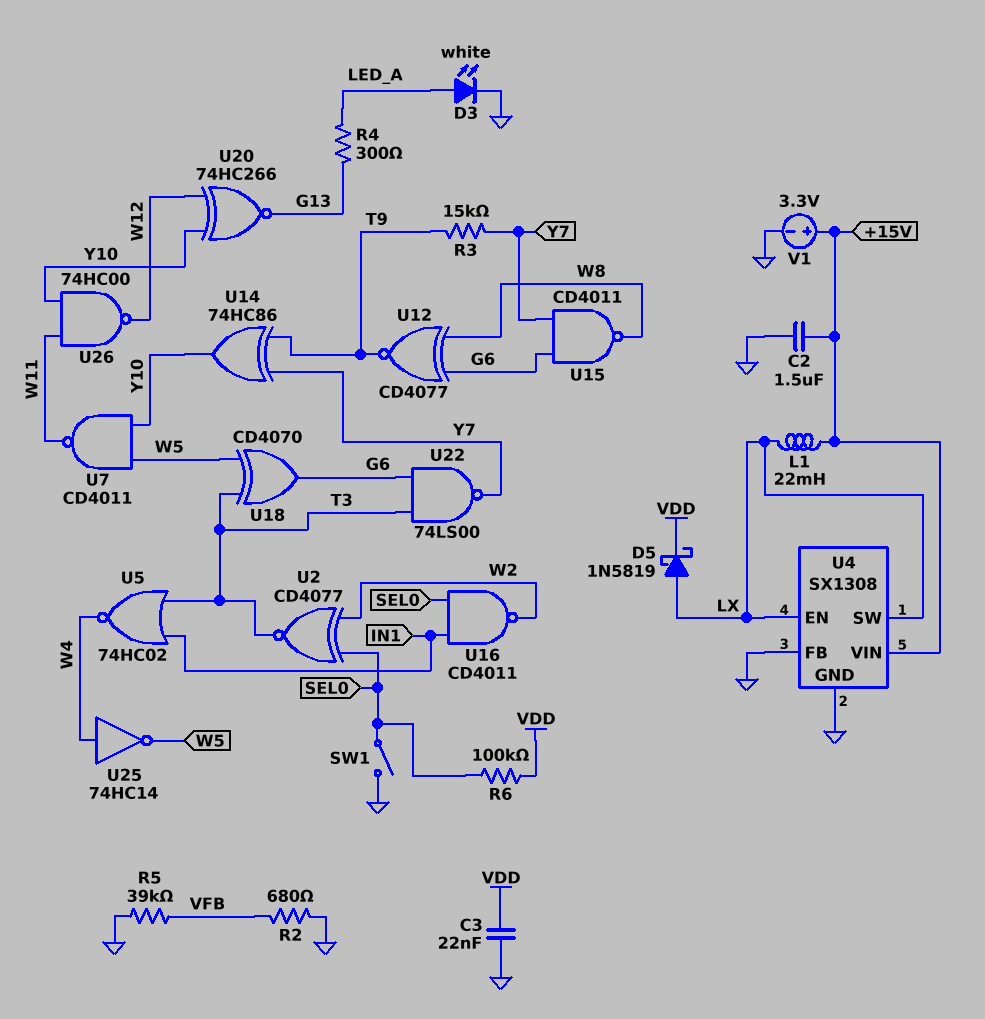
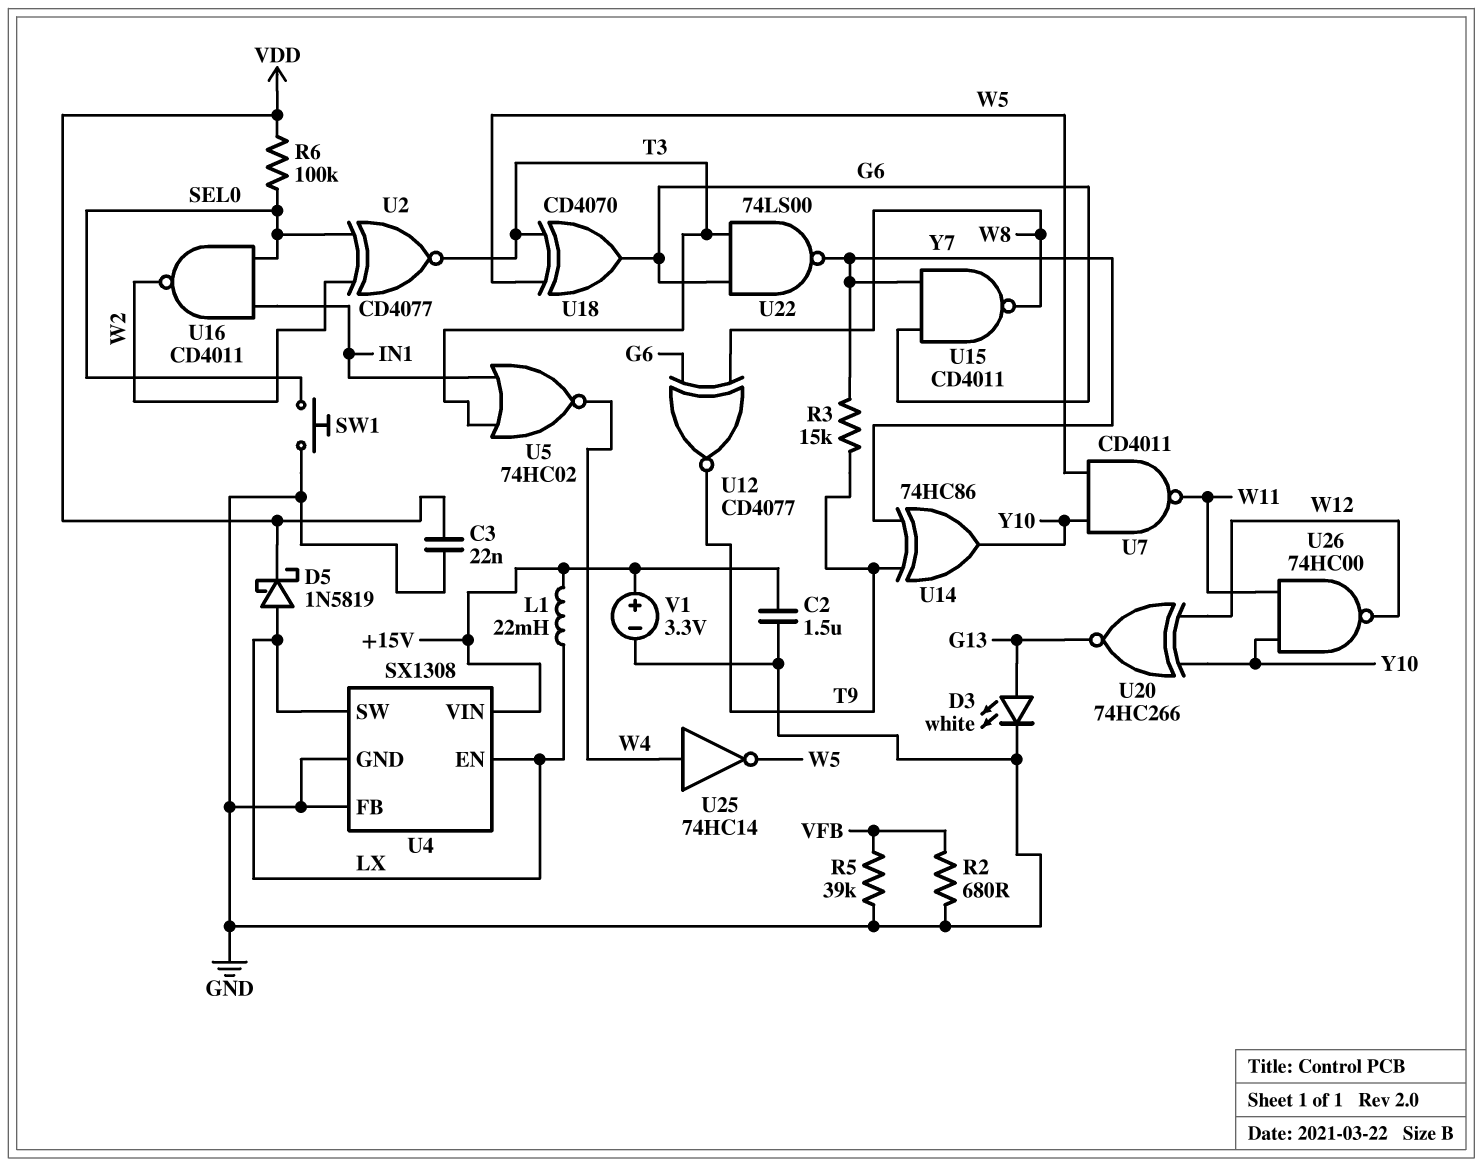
D3: LED white (A LED_A, K GND) -> LED white (A G13, K GND)
R4: 300 (G13, LED_A) -> none
SW1: switch (GND, SEL0) -> button (GND, SEL0)

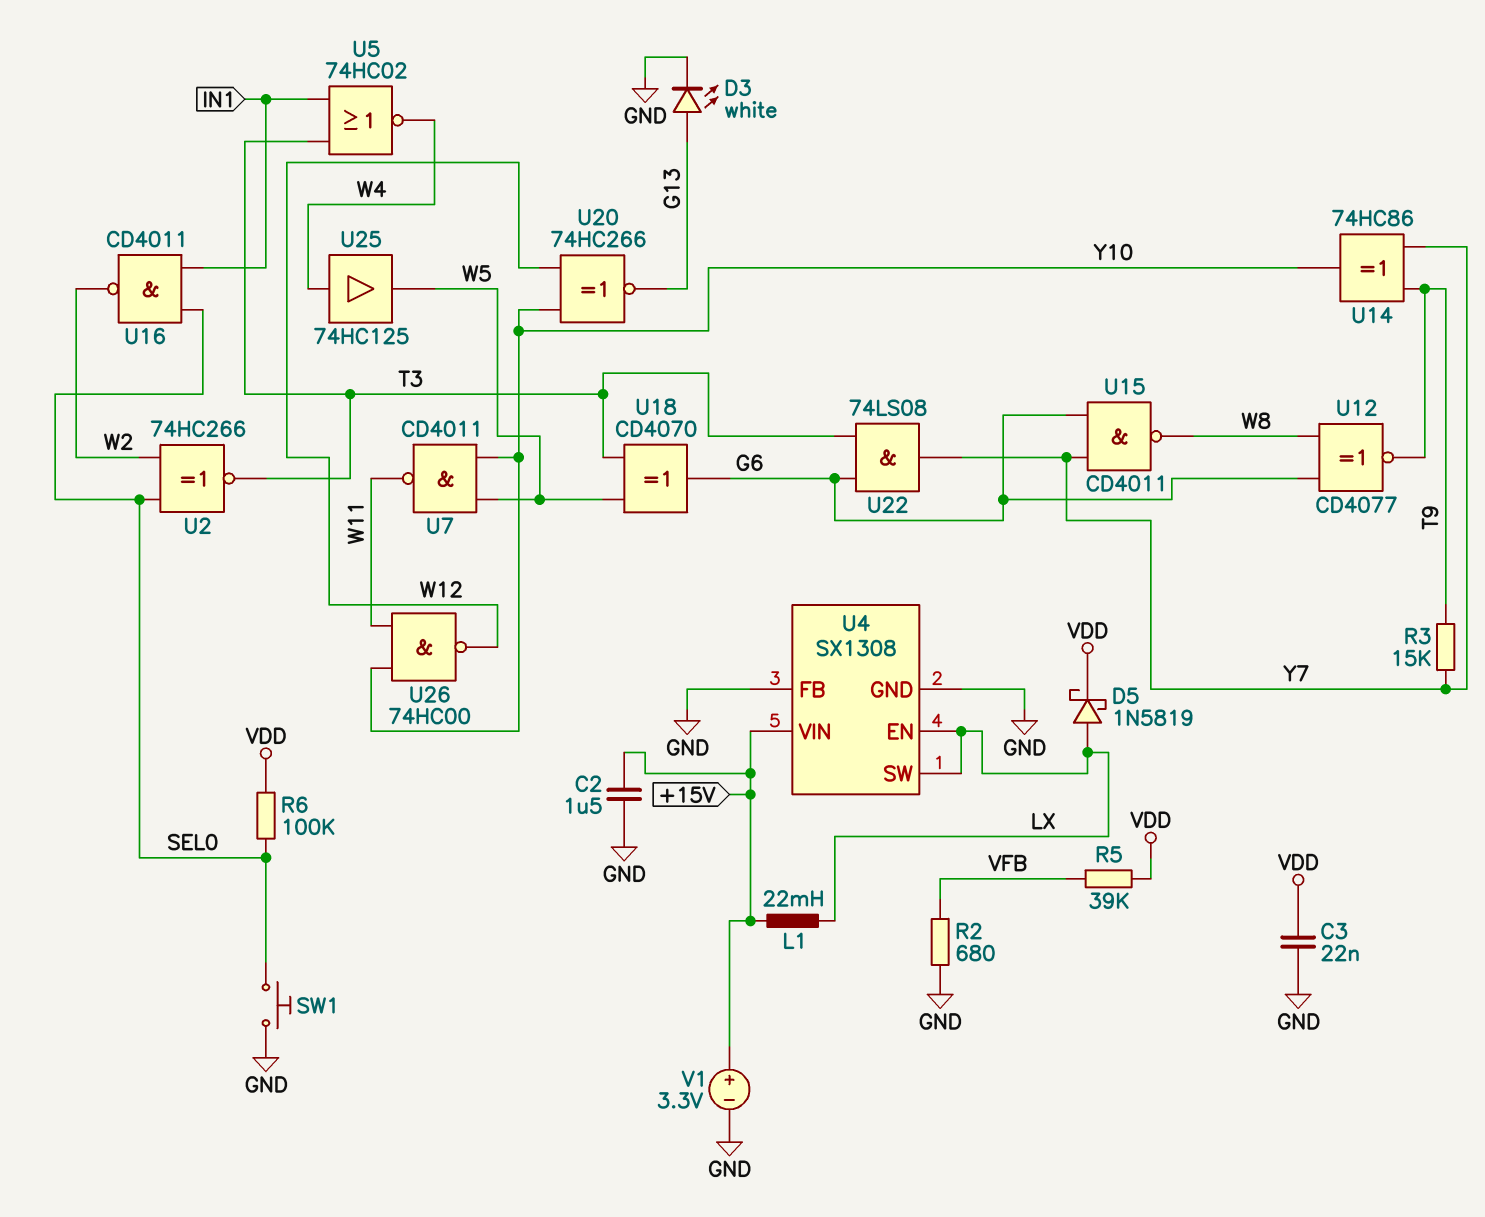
R5: 39k (GND, VFB) -> 39k (VDD, VFB)
U2: XNOR CD4077 (in SEL0, in W2, out T3) -> XNOR 74HC266 (in SEL0, in W2, out T3)
U22: NAND 74LS00 (in G6, in T3, out Y7) -> AND 74LS08 (in G6, in T3, out Y7)
U25: NOT 74HC14 (in W4, out W5) -> buffer 74HC125 (in W4, out W5)

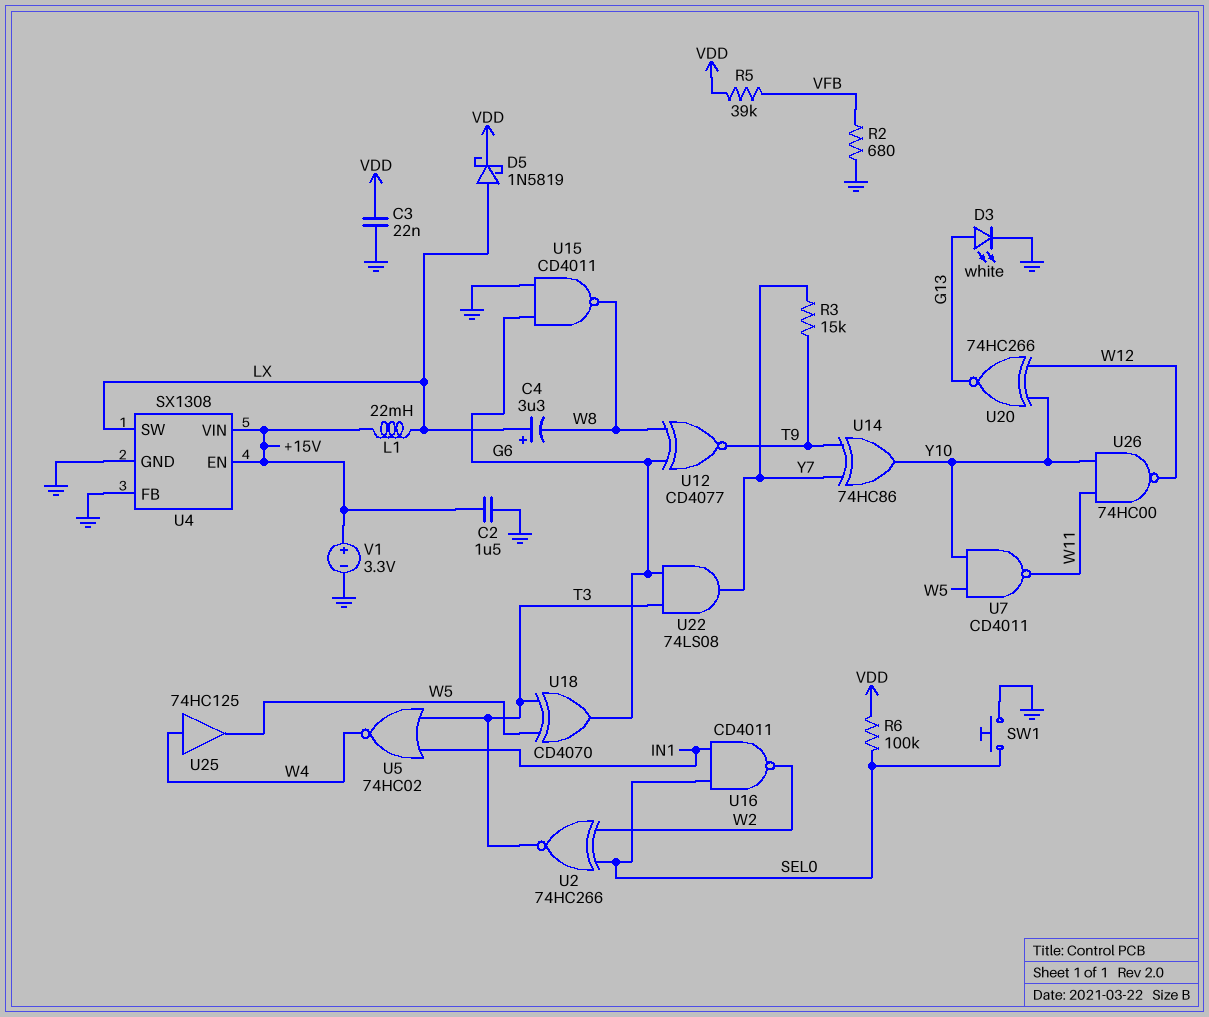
C4: none -> 3.3uF (plus LX, minus W8)
U4 pin EN: LX -> +15V
U15: NAND CD4011 (in G6, in Y7, out W8) -> NAND CD4011 (in G6, in GND, out W8)

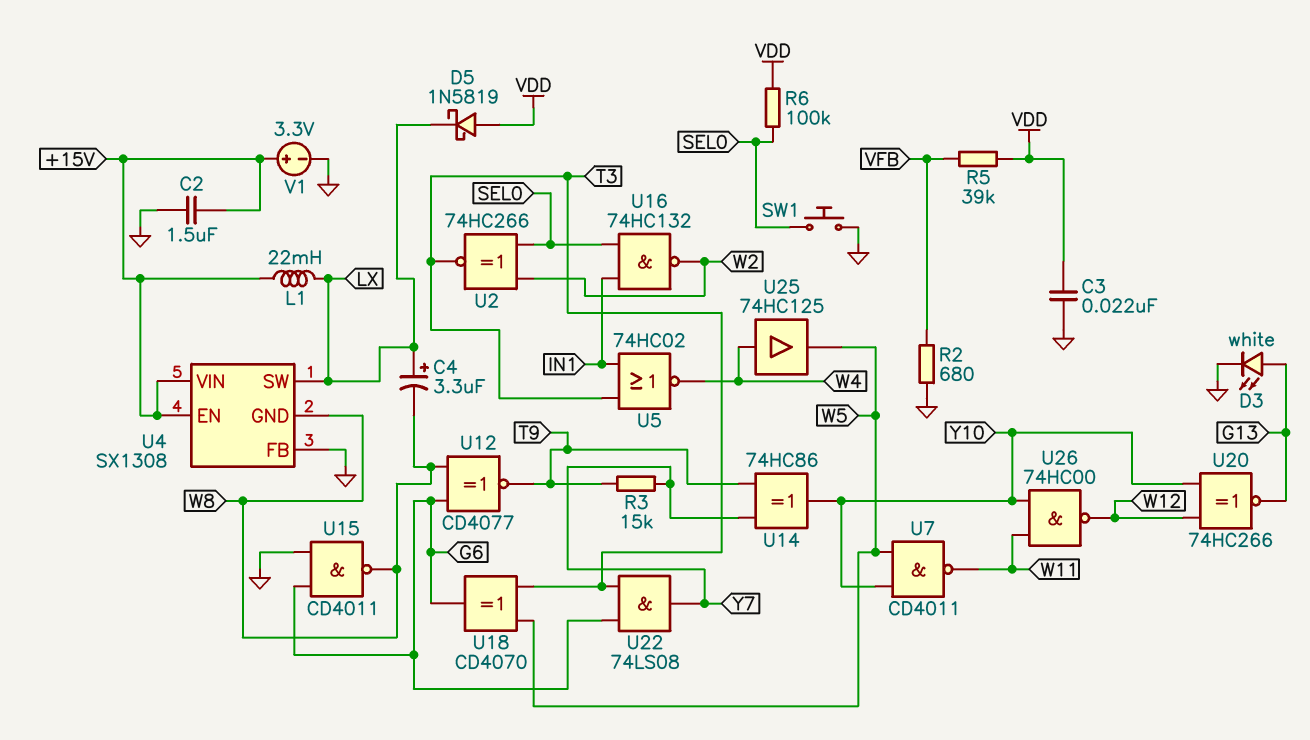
D5: schottky 1N5819 (A LX, K VDD) -> schottky 1N5819 (A VDD, K LX)
U4 pin GND: GND -> W8
U16: NAND CD4011 (in IN1, in SEL0, out W2) -> NAND 74HC132 (in IN1, in SEL0, out W2)

